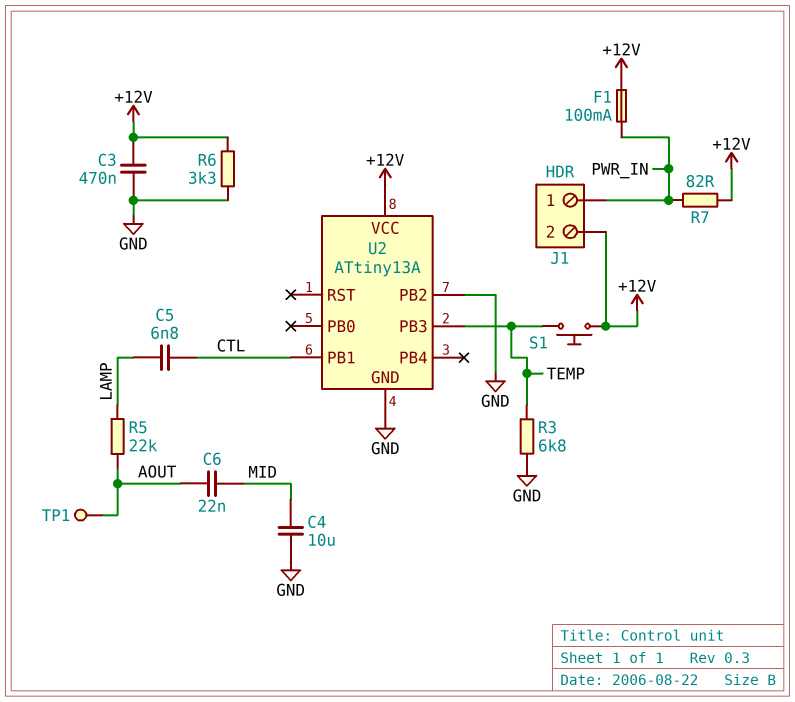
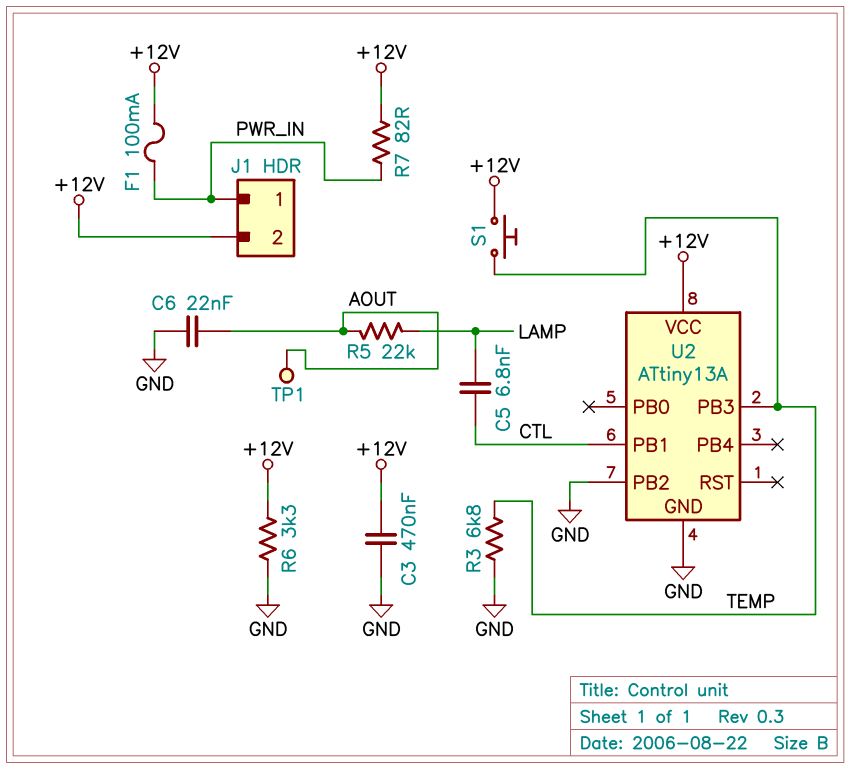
C4: 10uF (GND, MID) -> none
C6: 22nF (AOUT, MID) -> 22nF (AOUT, GND)

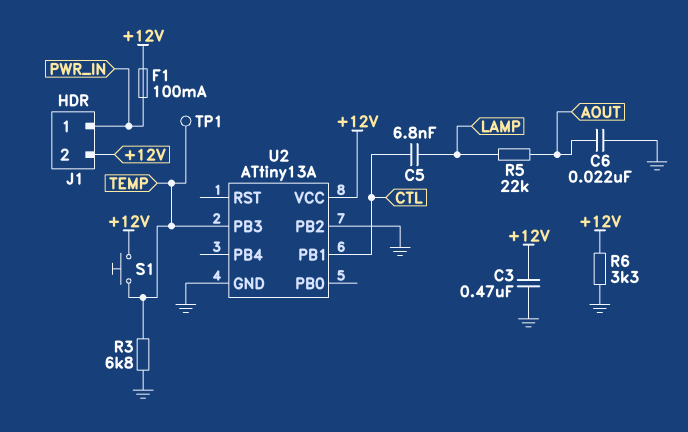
R7: 82 (+12V, PWR_IN) -> none
TP1: test point (AOUT) -> test point (TEMP)

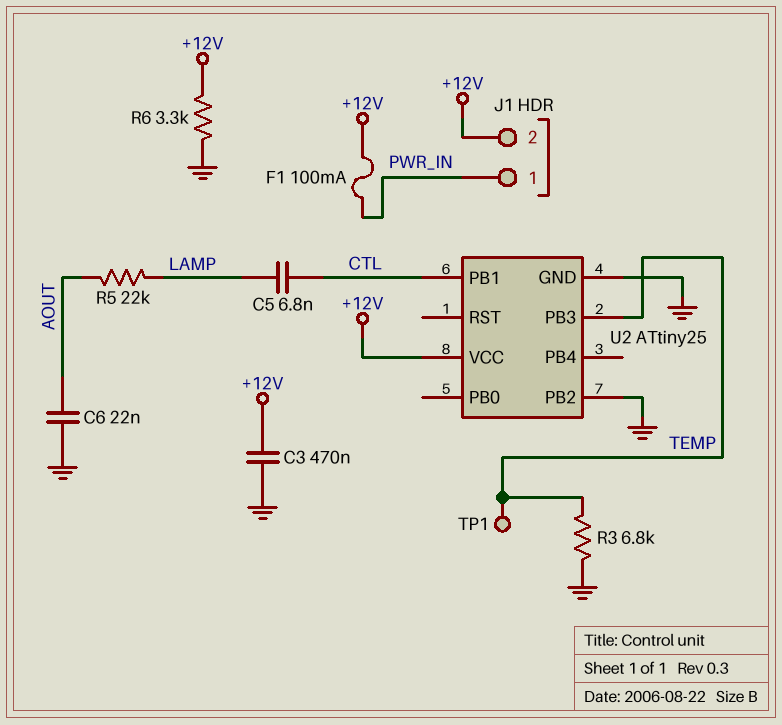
S1: button (+12V, TEMP) -> none
U2: ATtiny13A -> ATtiny25

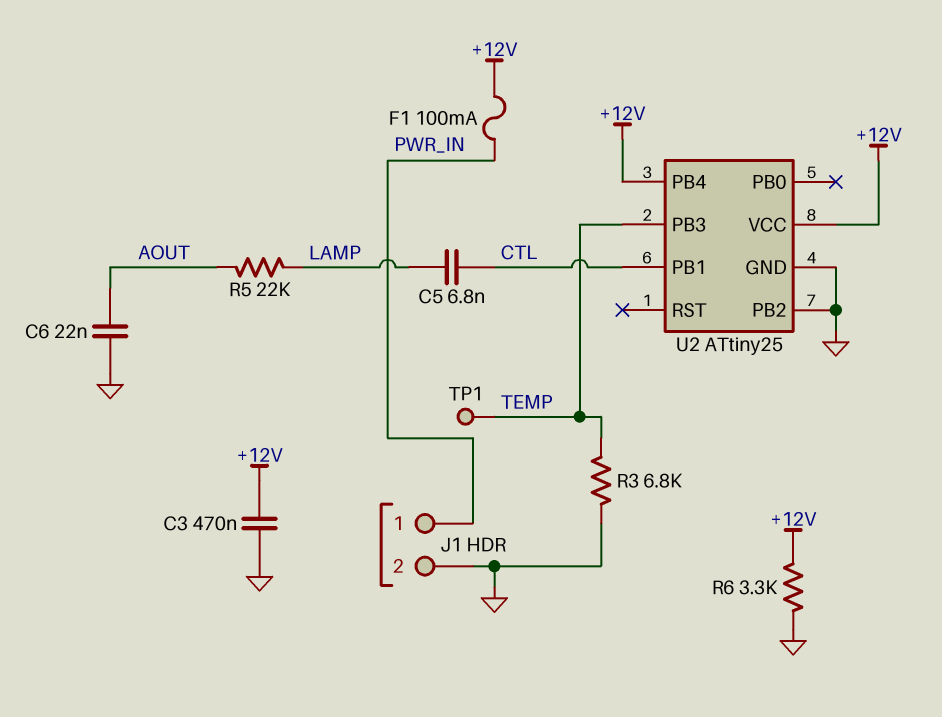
J1 pin 2: +12V -> GND
U2 pin PB4: none -> +12V

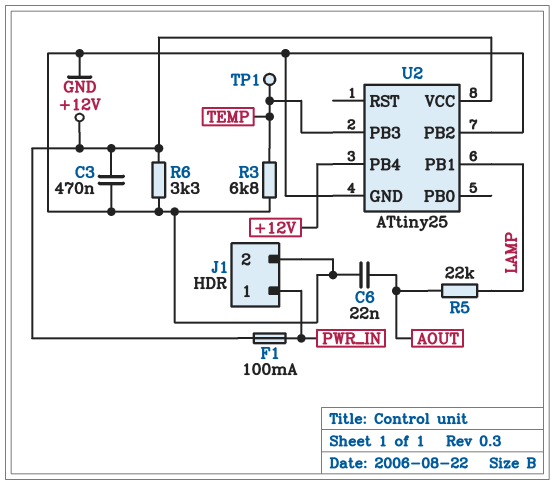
C5: 6.8nF (CTL, LAMP) -> none
U2 pin PB1: CTL -> LAMP

